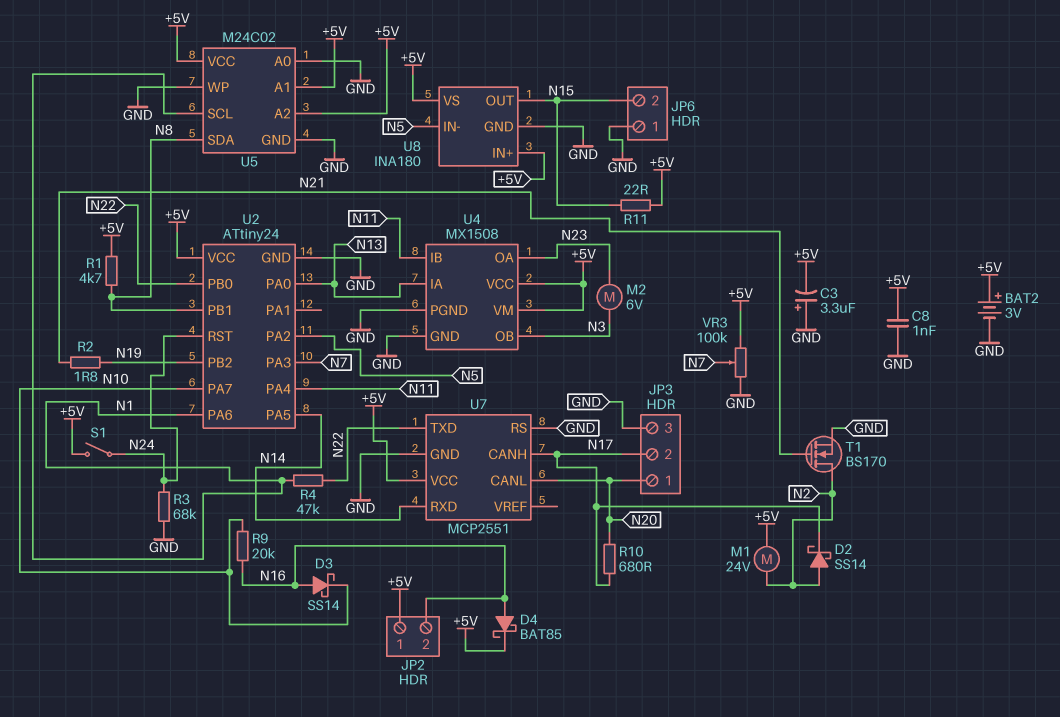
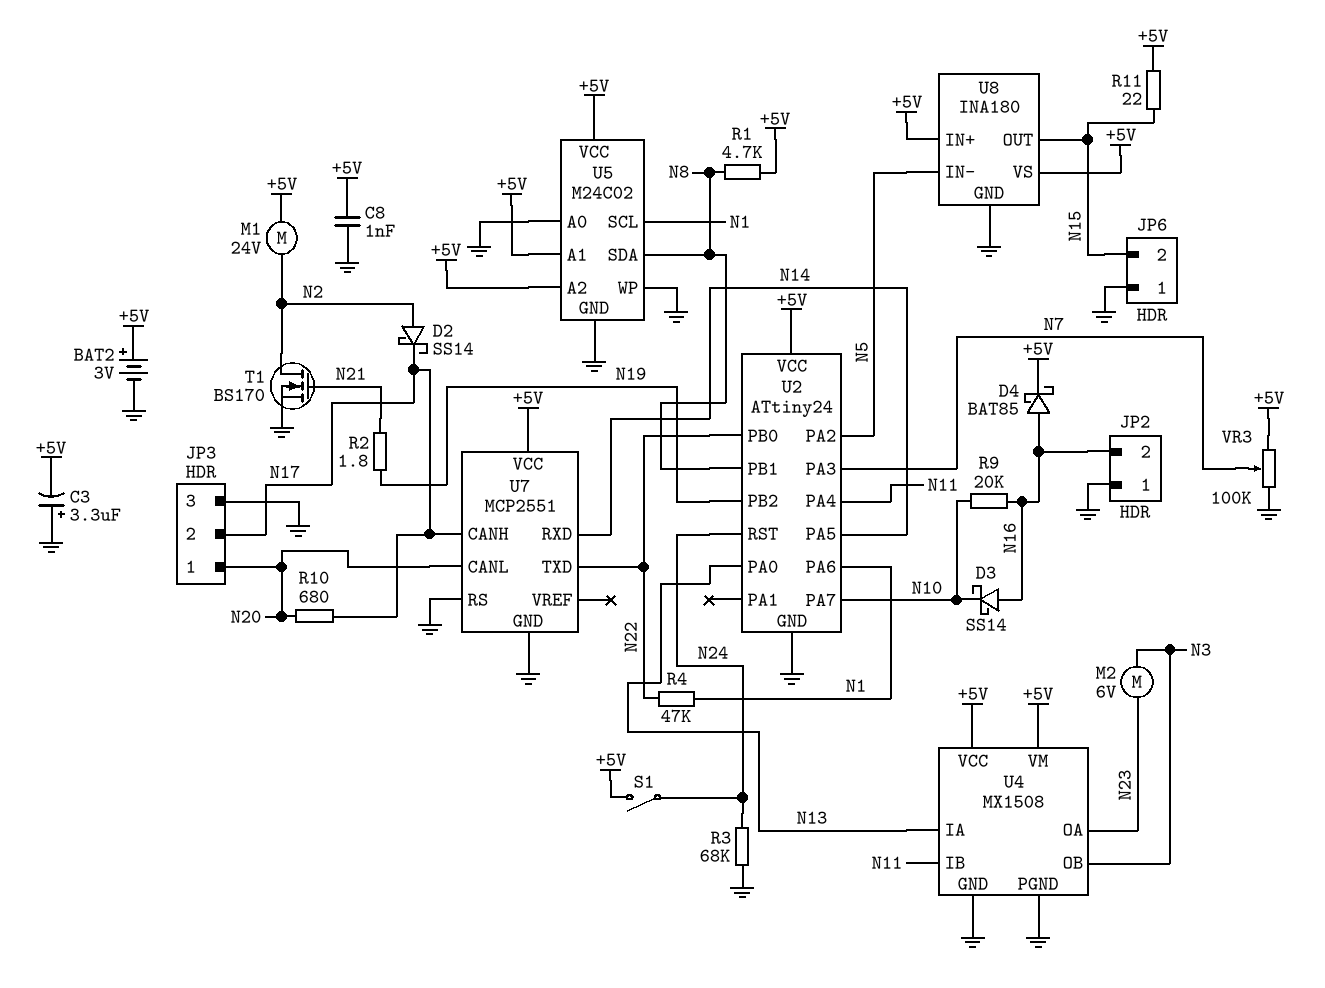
JP2 pin 1: +5V -> GND

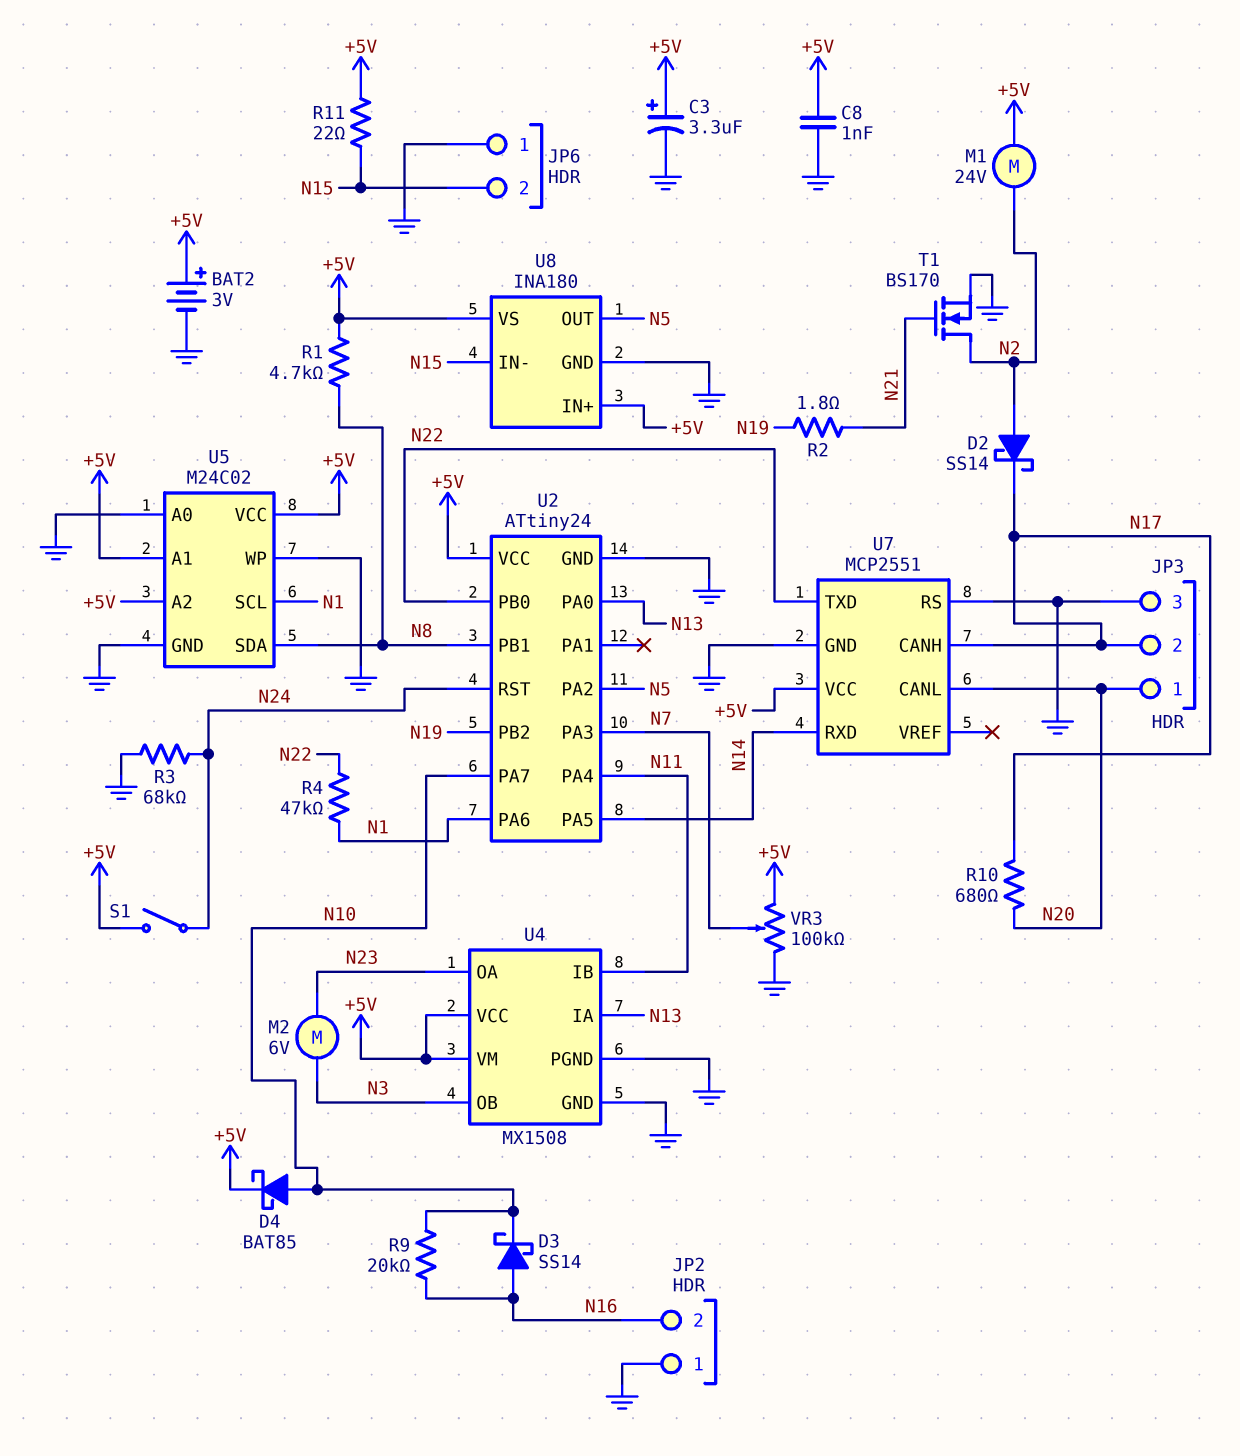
C3: 3.3uF (plus GND, minus +5V) -> 3.3uF (plus +5V, minus GND)
D4: schottky BAT85 (A N16, K +5V) -> schottky BAT85 (A N10, K +5V)
U8 pin IN-: N5 -> N15
U8 pin OUT: N15 -> N5

